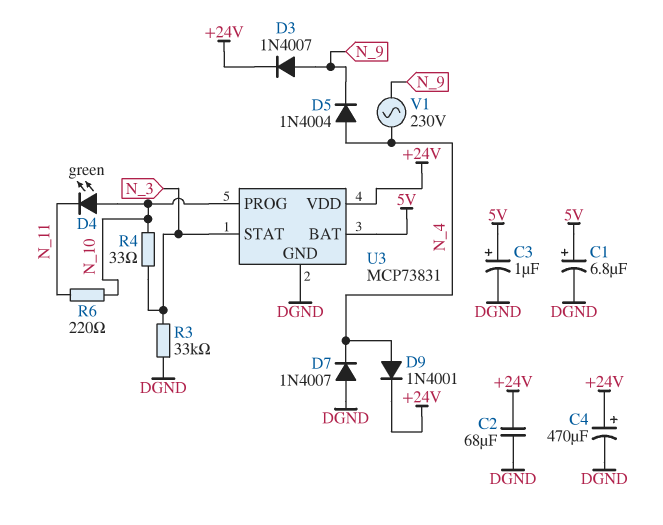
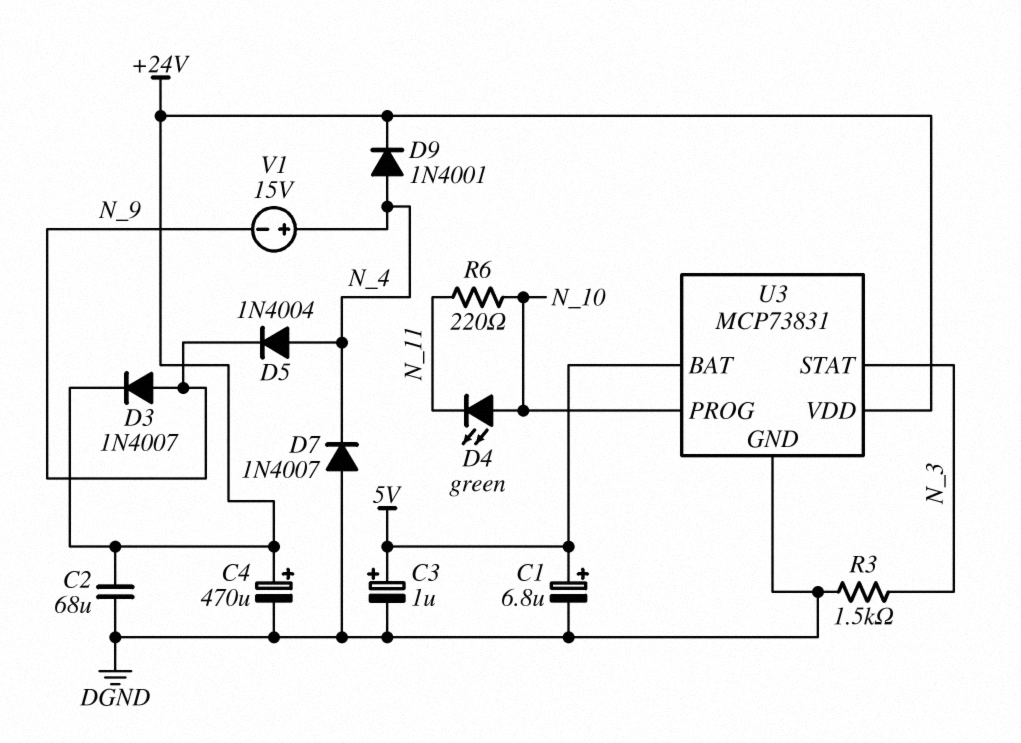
R3: 33k (DGND, N_3) -> 1.5k (DGND, N_3)
R4: 33 (N_3, N_10) -> none
V1: AC 230V (N_4, N_9) -> 15V (plus N_4, minus N_9)

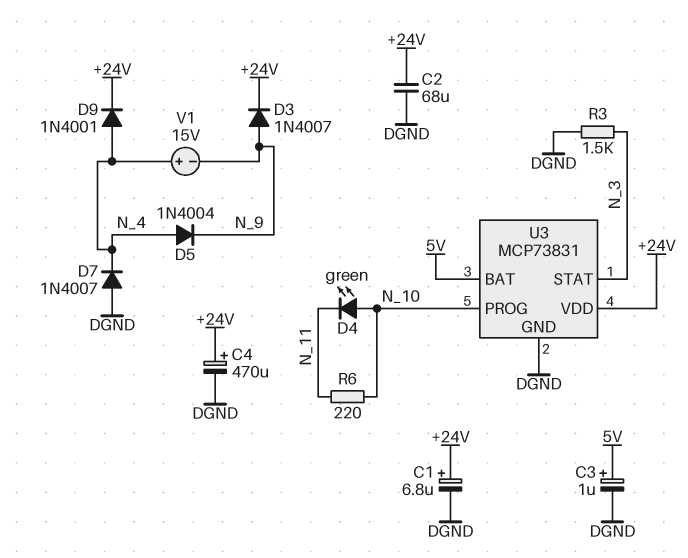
C1: 6.8uF (plus 5V, minus DGND) -> 6.8uF (plus +24V, minus DGND)

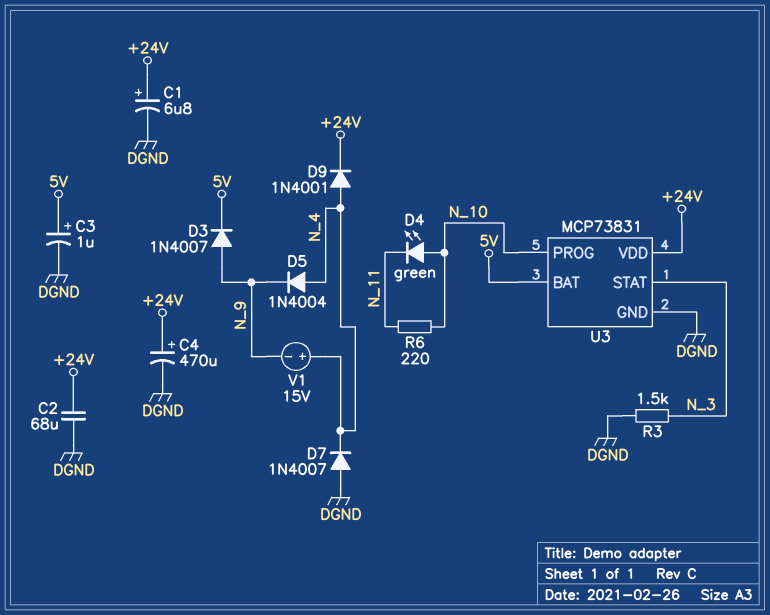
D3: diode 1N4007 (A N_9, K +24V) -> diode 1N4007 (A N_9, K 5V)

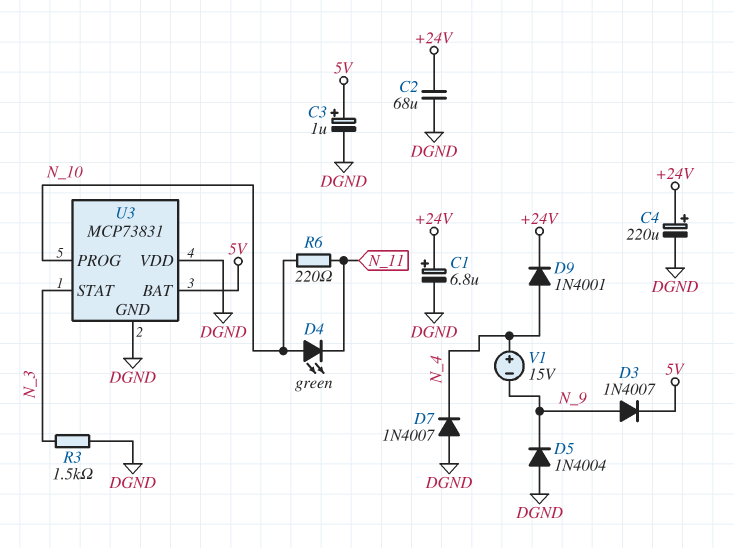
C4: 470uF (plus +24V, minus DGND) -> 220uF (plus +24V, minus DGND)
D5: diode 1N4004 (A N_4, K N_9) -> diode 1N4004 (A DGND, K N_9)
U3 pin VDD: +24V -> DGND

